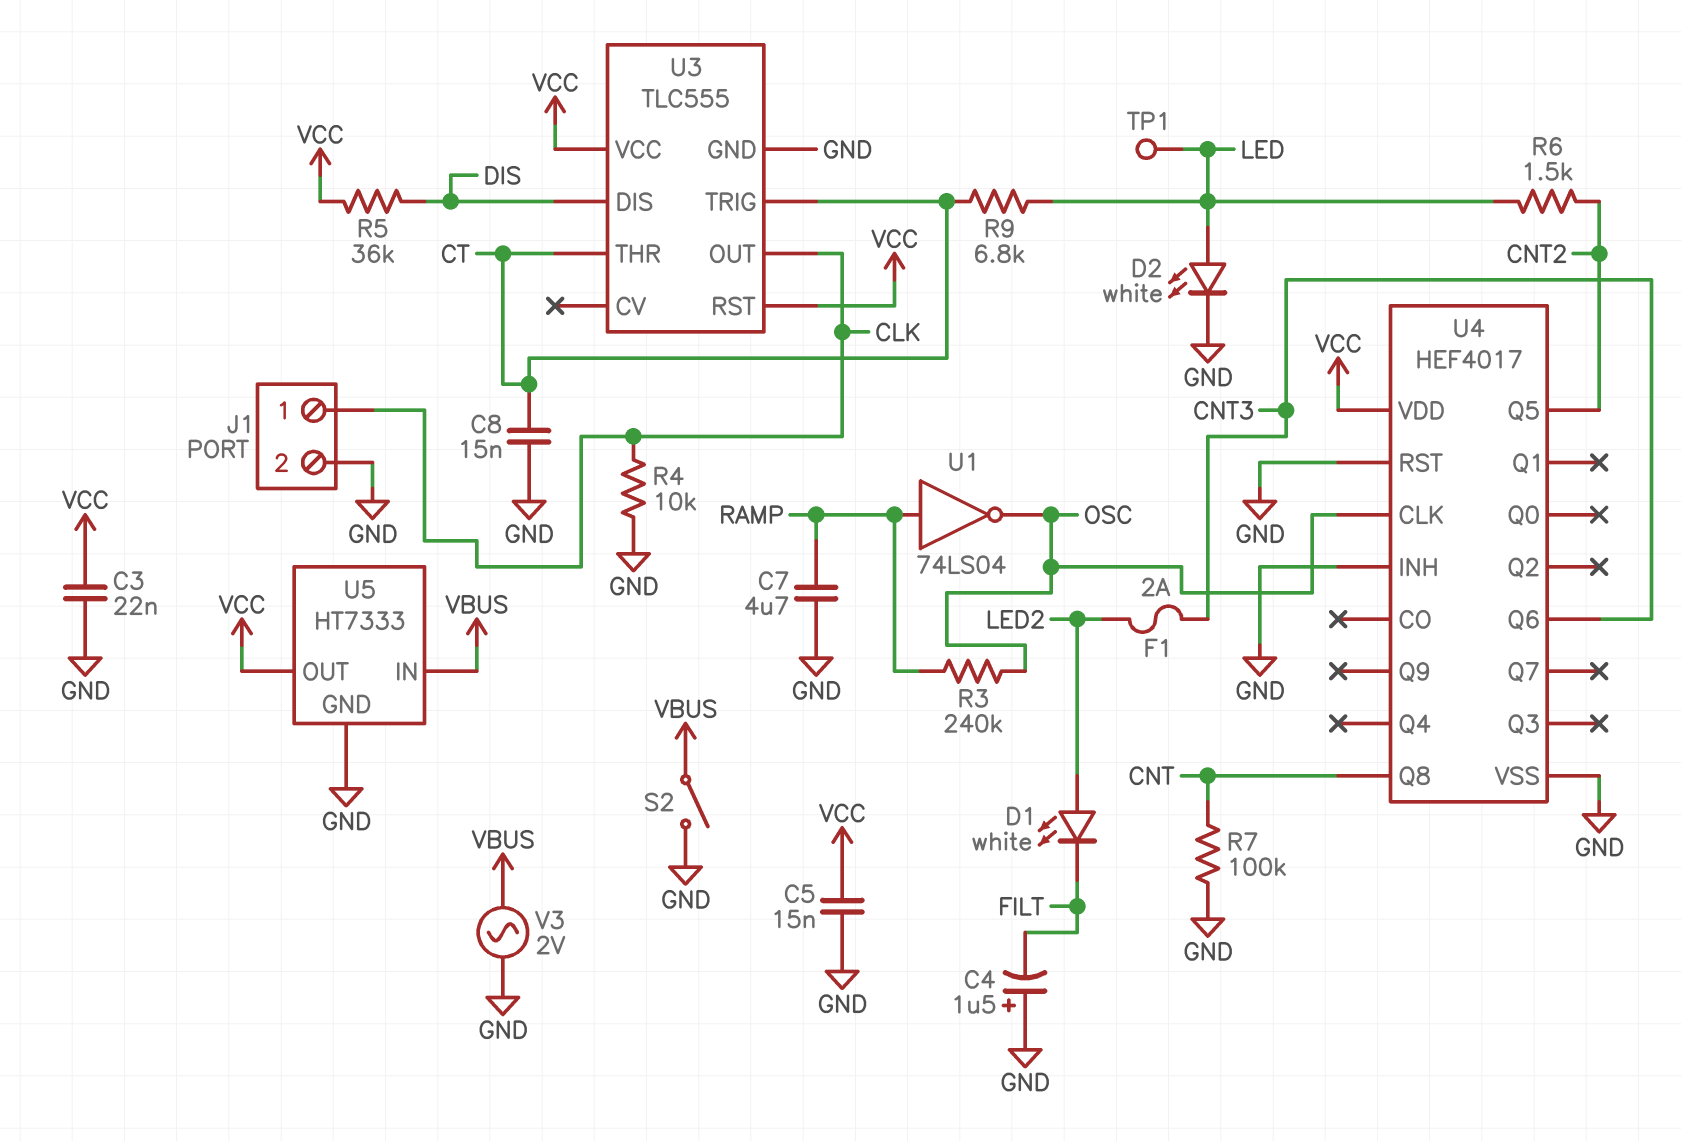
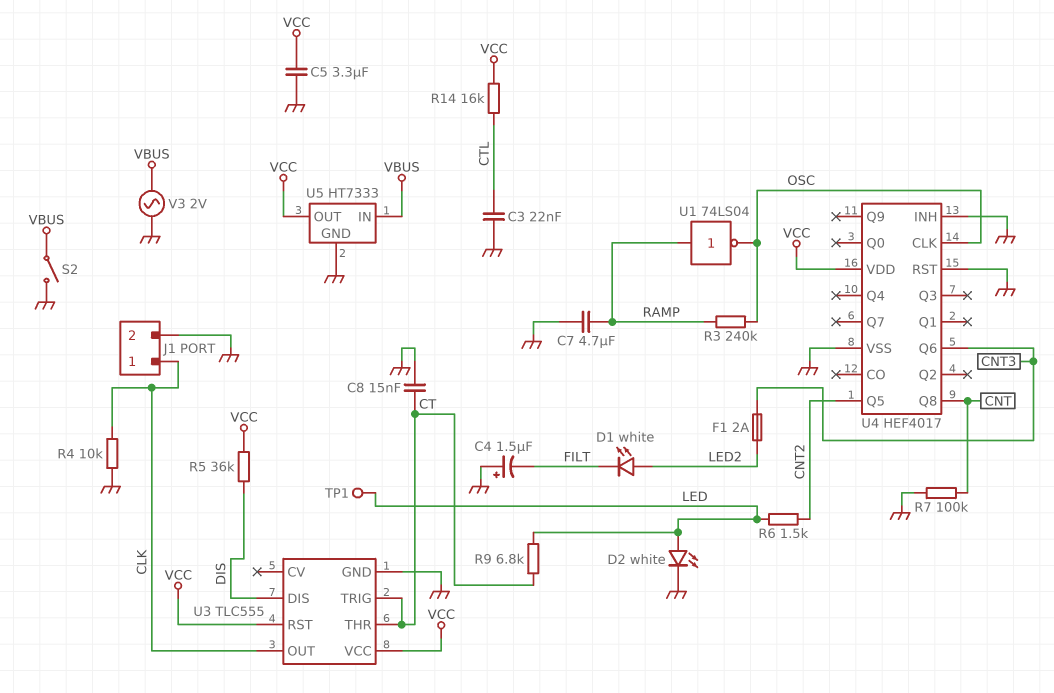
C3: 22nF (GND, VCC) -> 22nF (CTL, GND)
C5: 15nF (GND, VCC) -> 3.3uF (GND, VCC)
R14: none -> 16k (CTL, VCC)

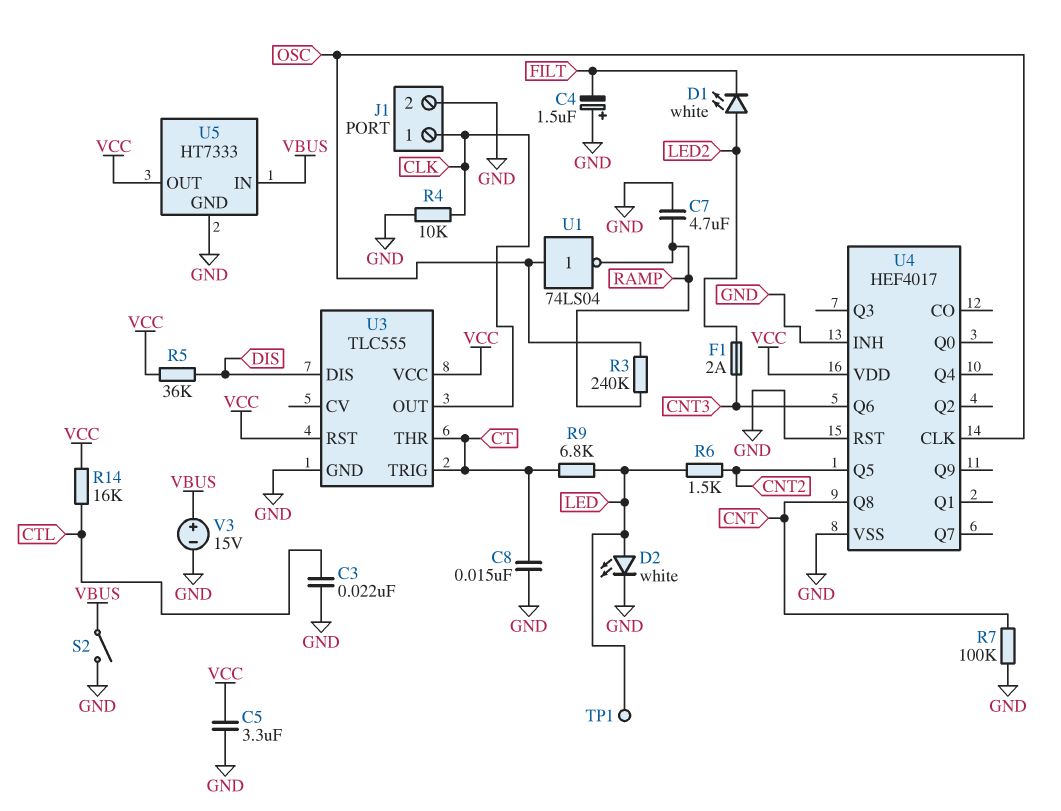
U1: NOT 74LS04 (in RAMP, out OSC) -> NOT 74LS04 (in OSC, out RAMP)
V3: AC 2V (GND, VBUS) -> 15V (plus VBUS, minus GND)

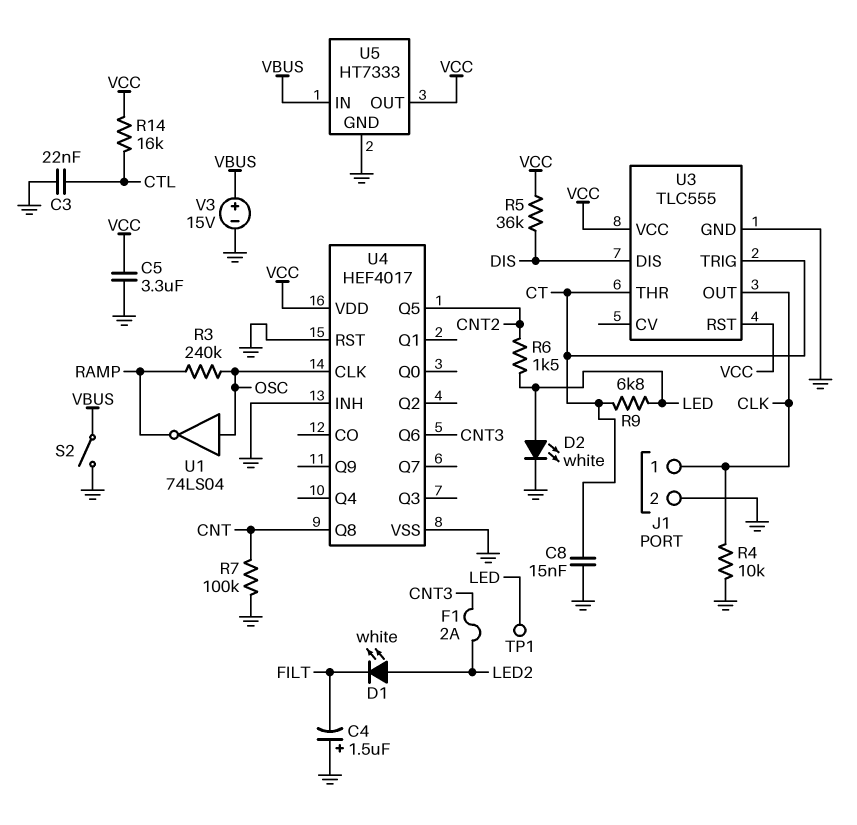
C7: 4.7uF (GND, RAMP) -> none

